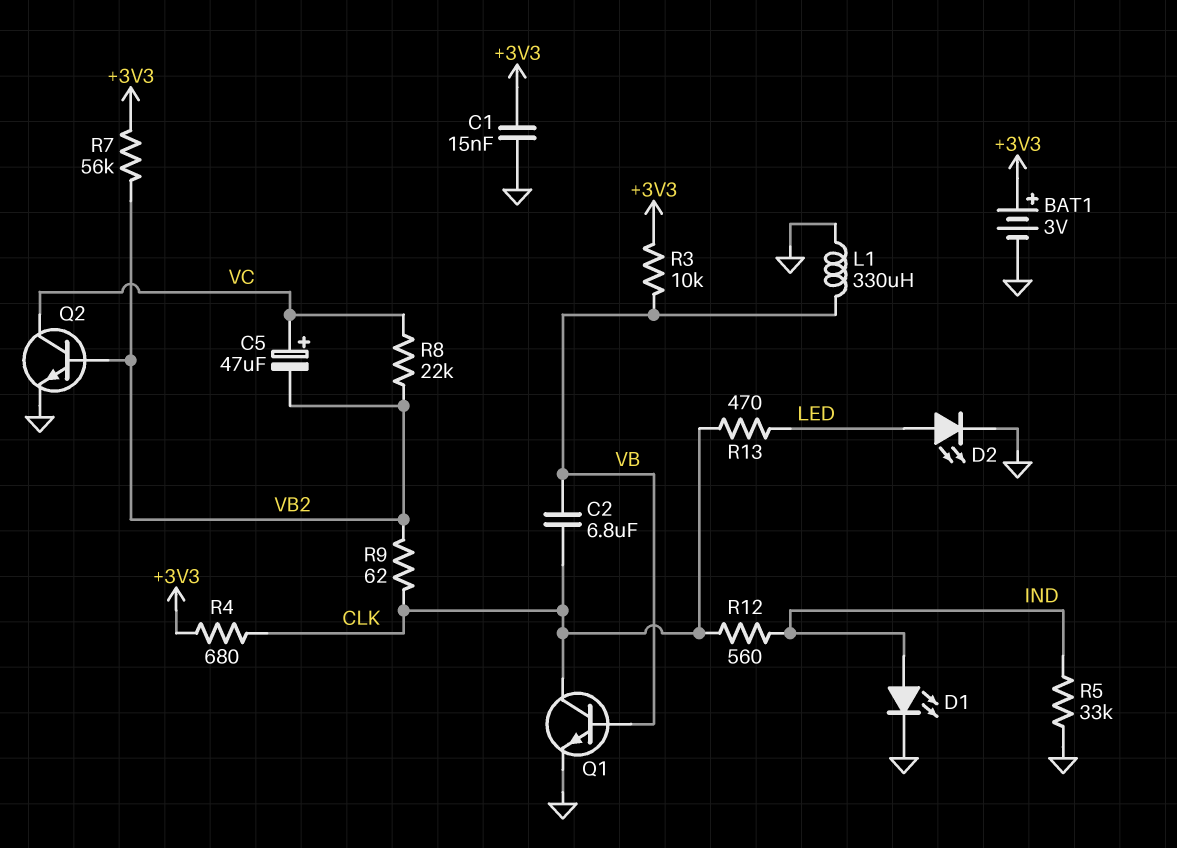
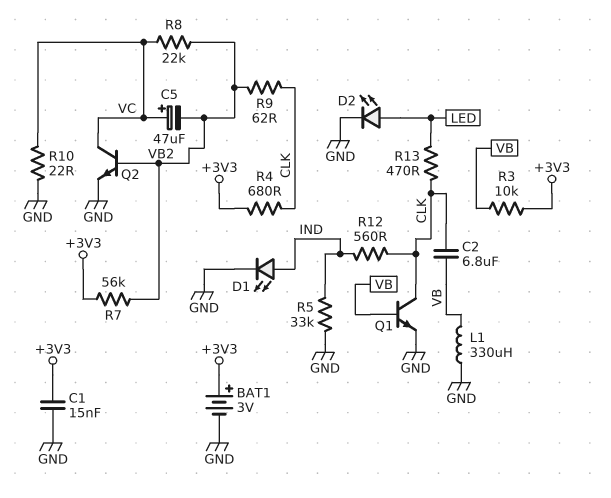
R10: none -> 22 (GND, VC)

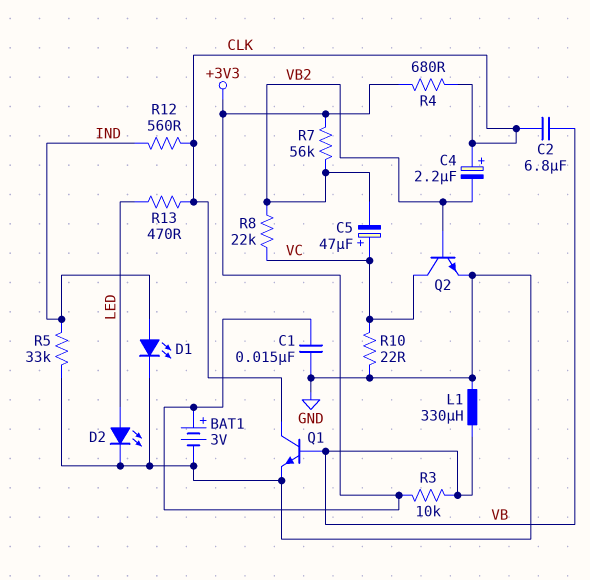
C4: none -> 2.2uF (plus CLK, minus VB2)
R9: 62 (CLK, VB2) -> none

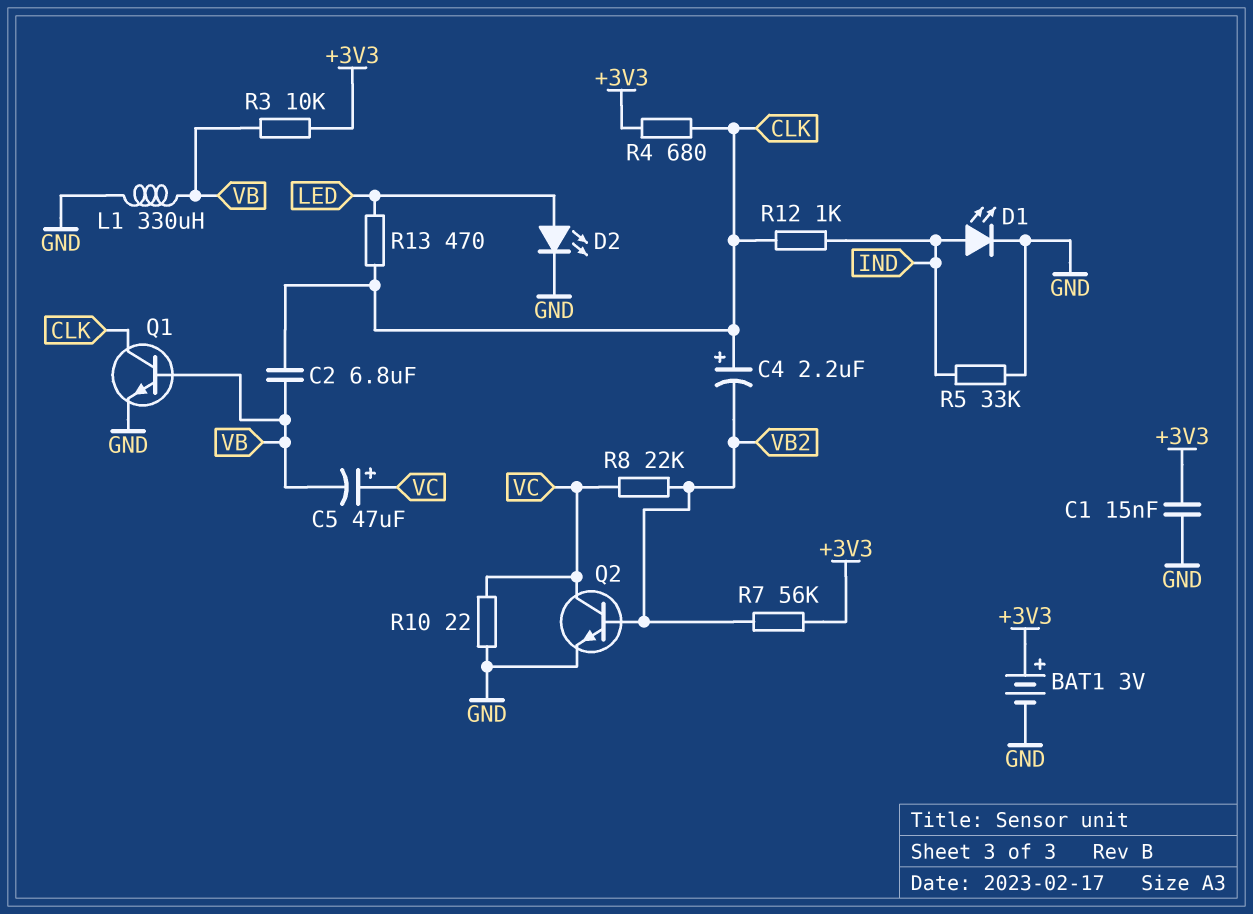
C5: 47uF (plus VC, minus VB2) -> 47uF (plus VC, minus VB)
R12: 560 (CLK, IND) -> 1k (CLK, IND)

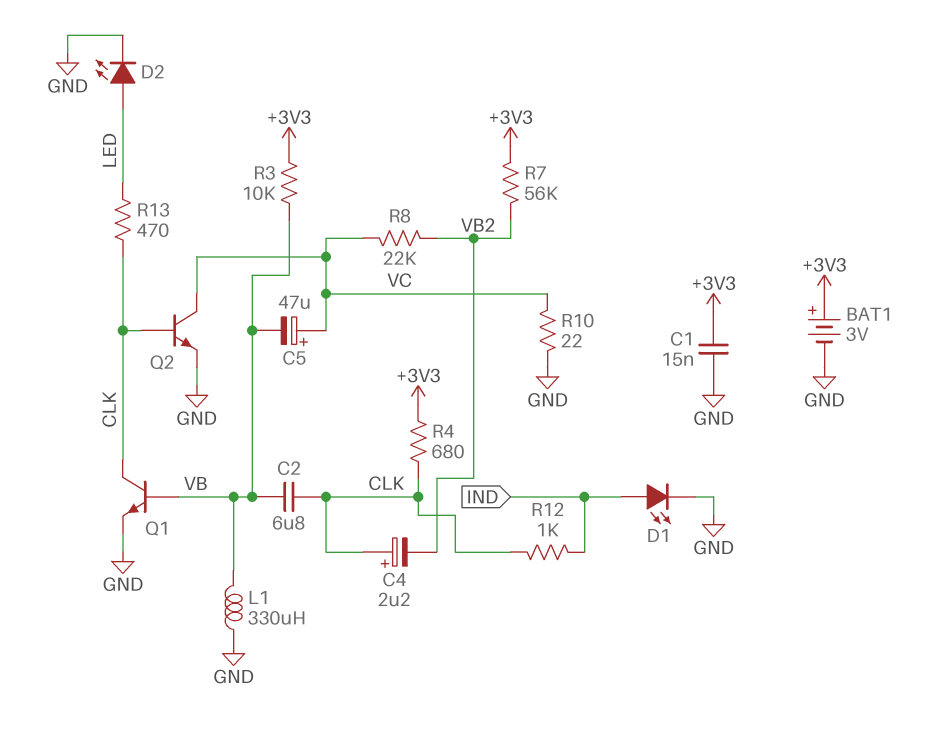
Q2: NPN (B VB2, C VC, E GND) -> NPN (B CLK, C VC, E GND)
R5: 33k (GND, IND) -> none

